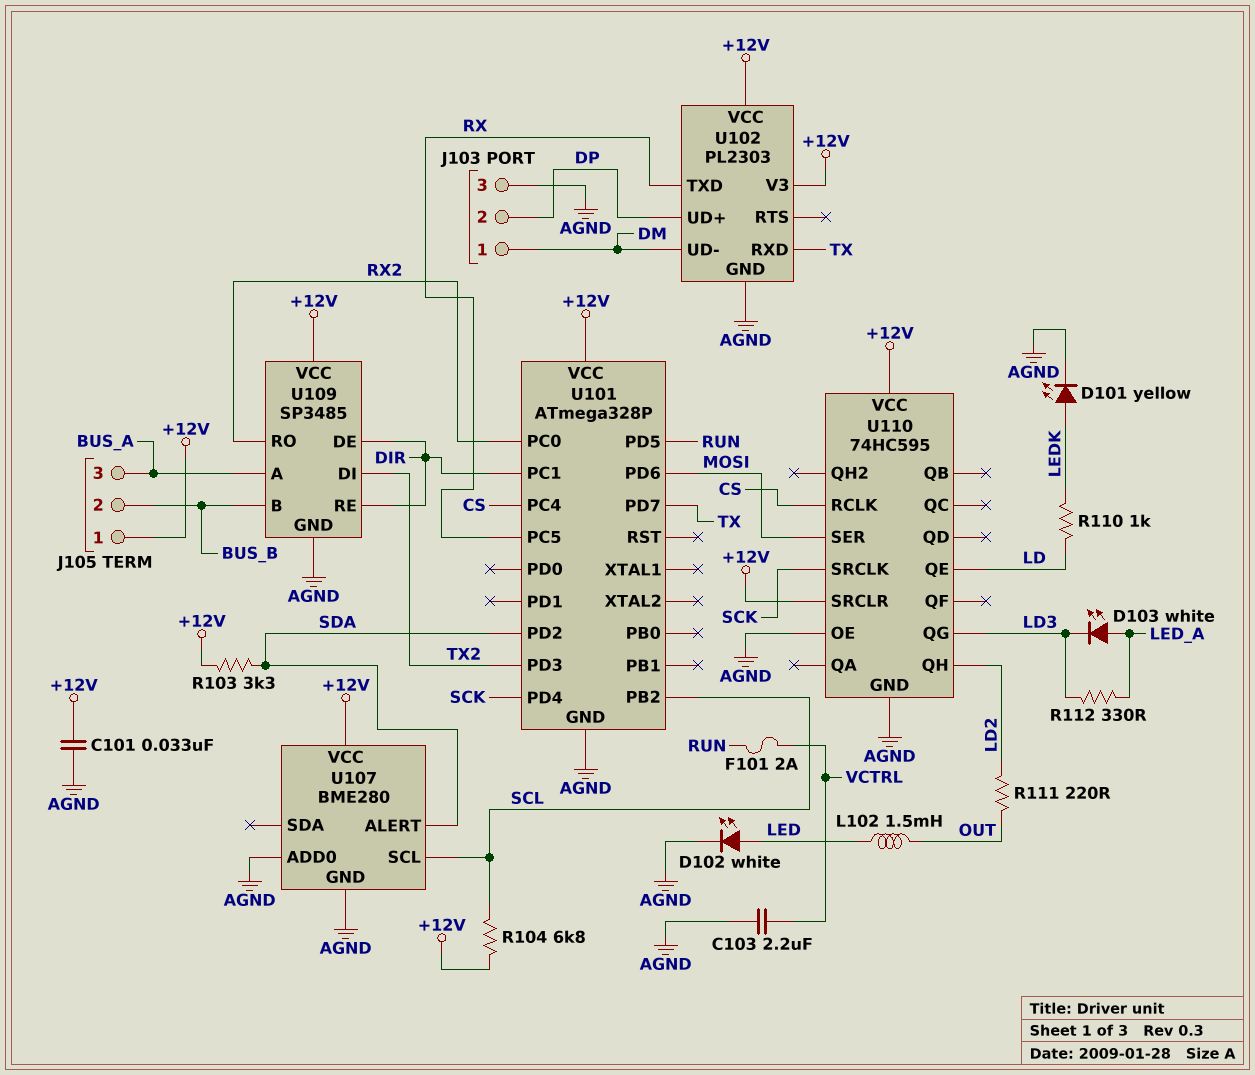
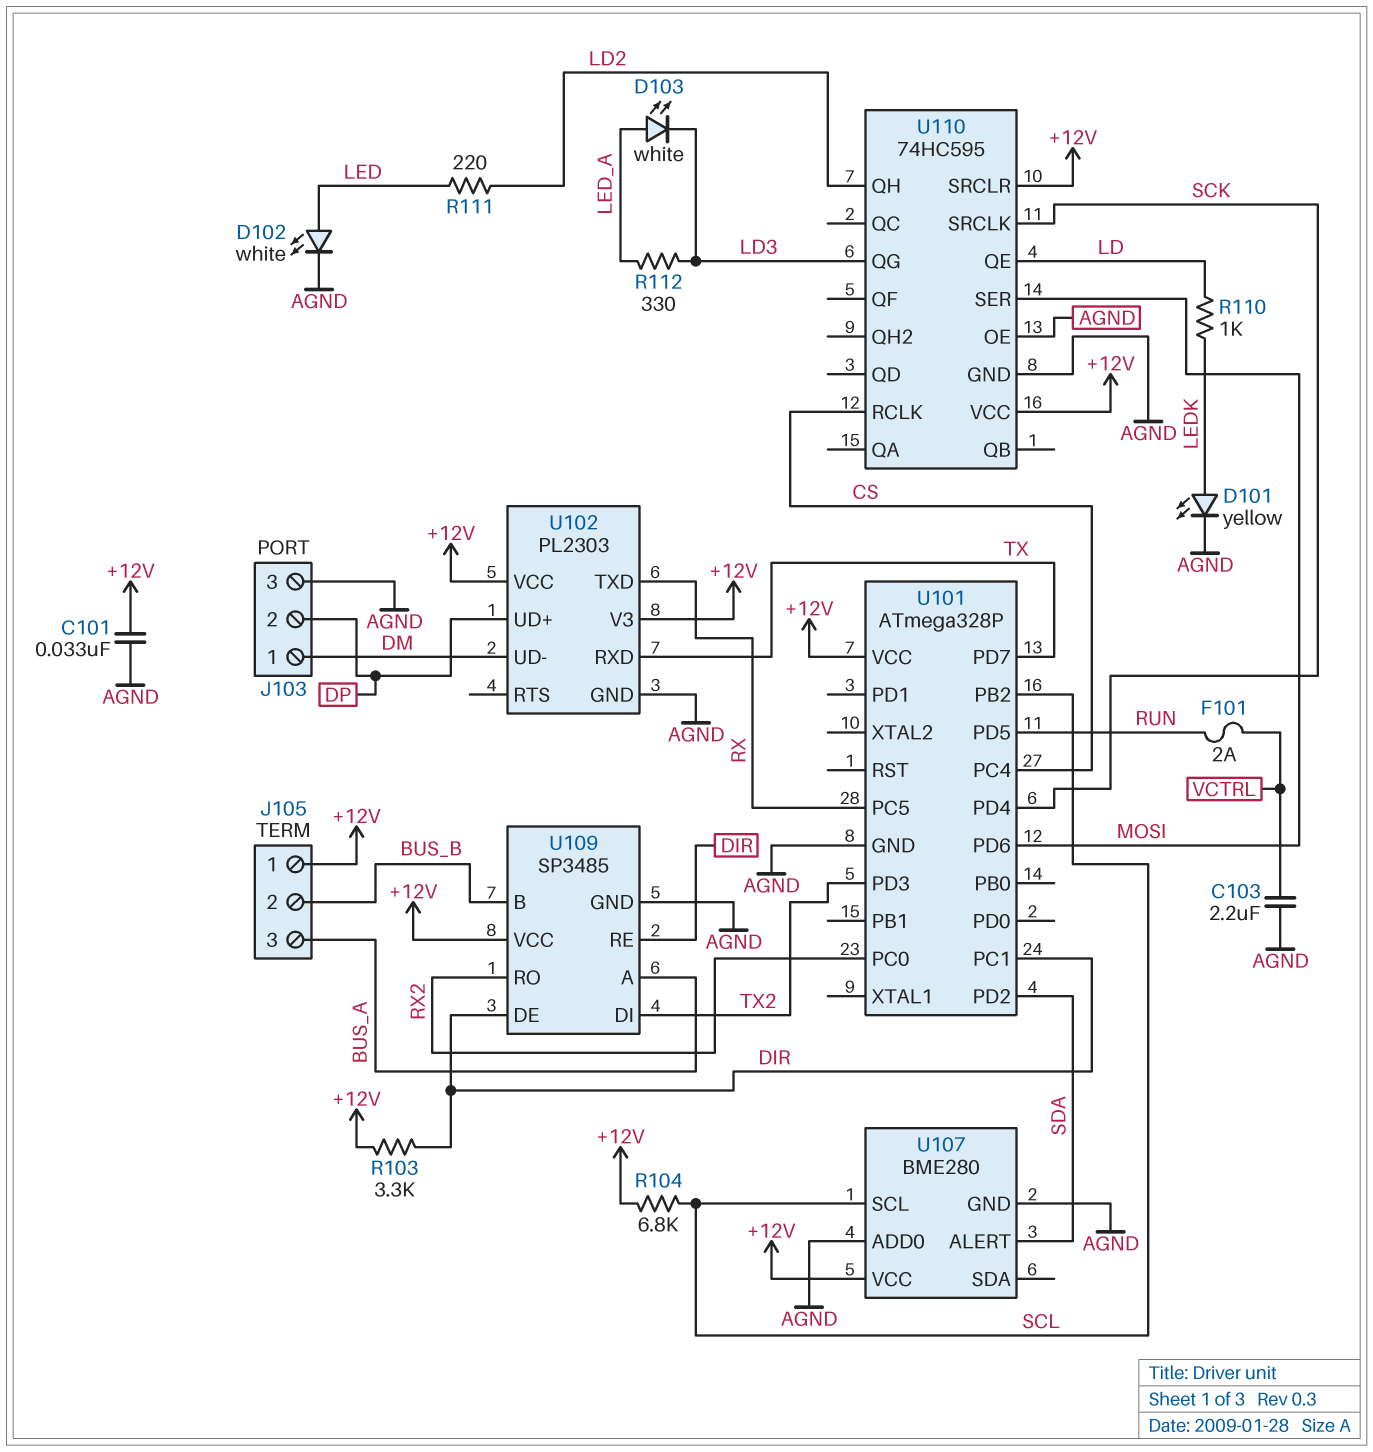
L102: 1.5mH (LED, OUT) -> none
R103: 3.3k (+12V, SDA) -> 3.3k (+12V, DIR)
R111: 220 (LD2, OUT) -> 220 (LD2, LED)

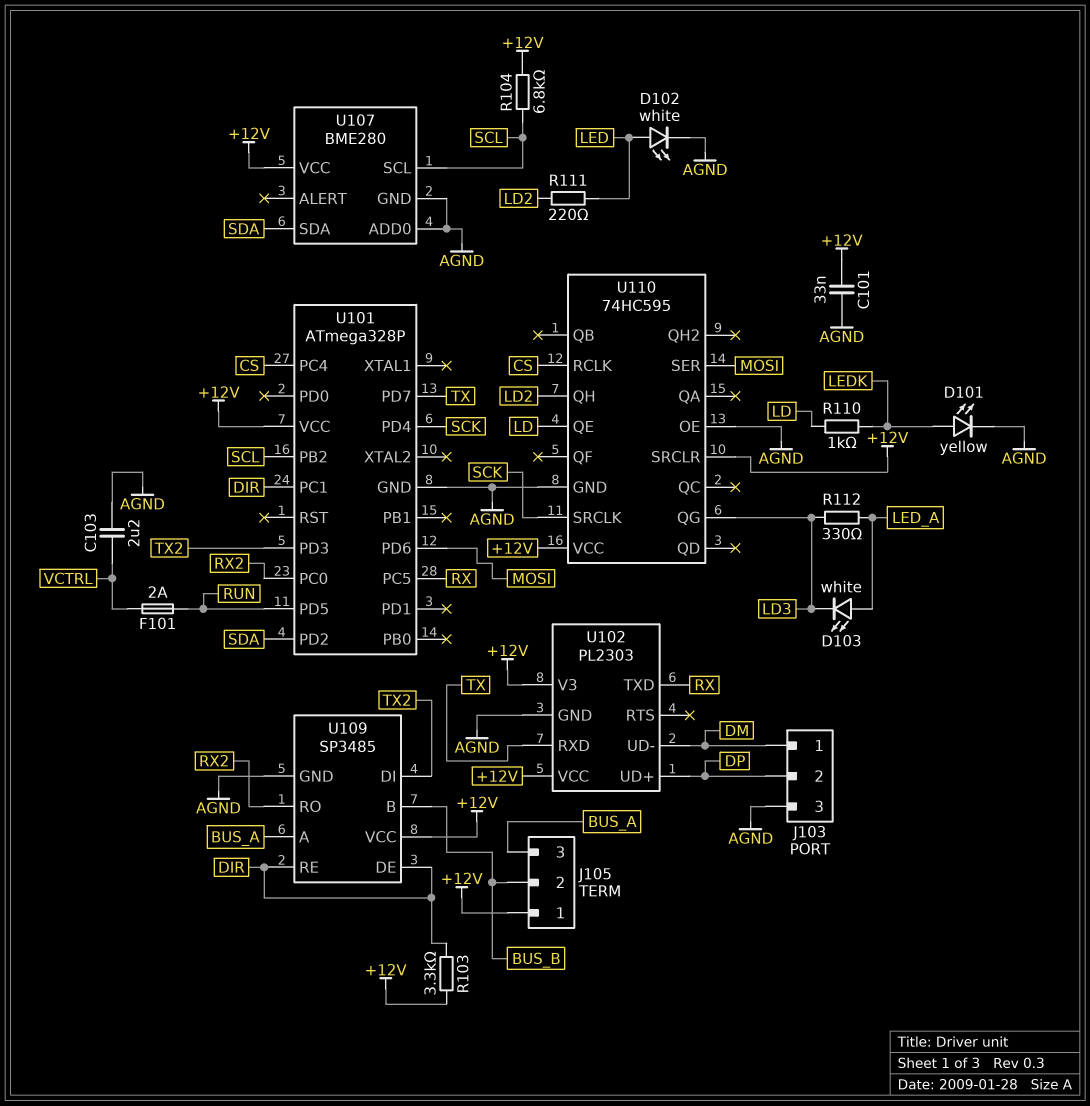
U107 pin ALERT: SDA -> none
U107 pin SDA: none -> SDA

